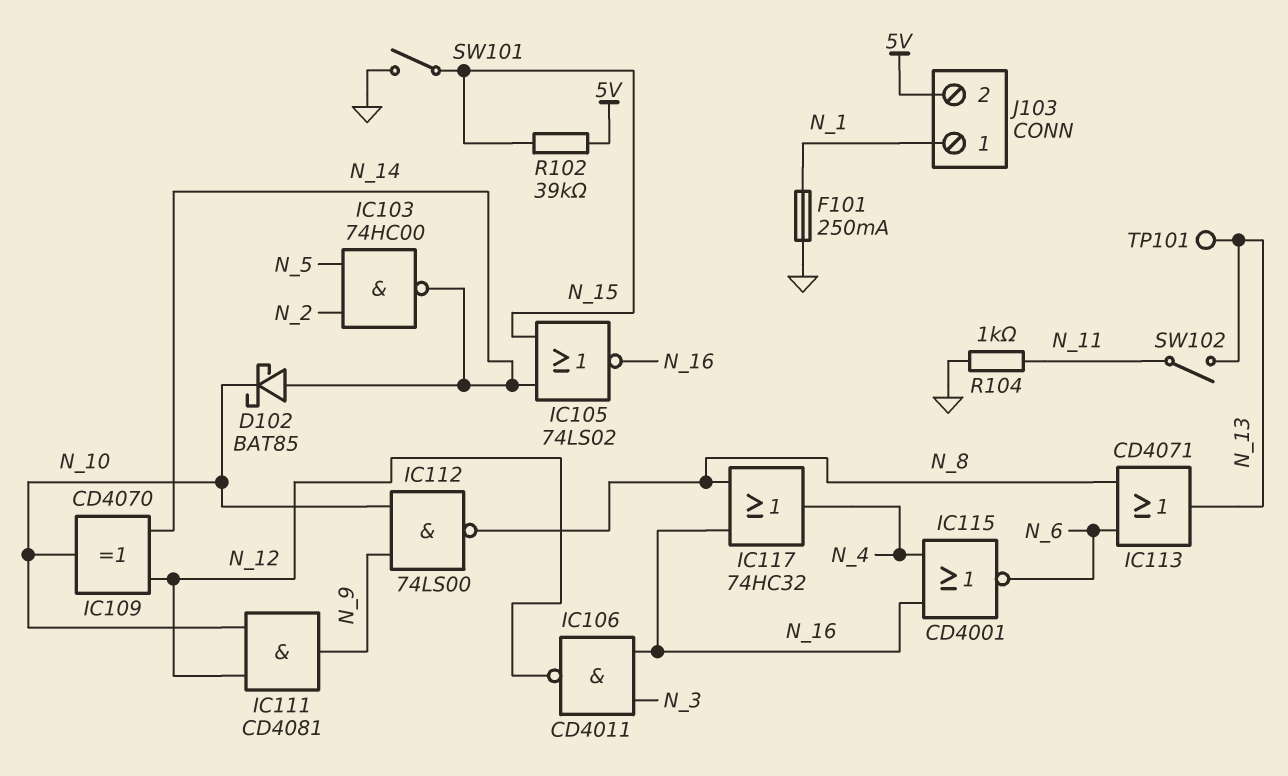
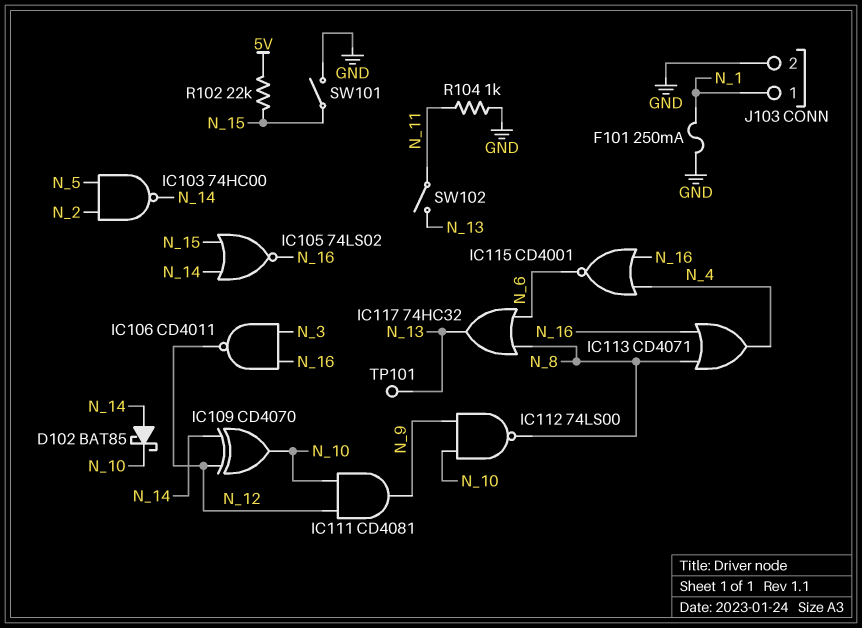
IC113: OR CD4071 (in N_6, in N_8, out N_13) -> OR CD4071 (in N_8, in N_16, out N_4)
IC117: OR 74HC32 (in N_8, in N_16, out N_4) -> OR 74HC32 (in N_6, in N_8, out N_13)
J103 pin 2: 5V -> GND
R102: 39k (5V, N_15) -> 22k (5V, N_15)

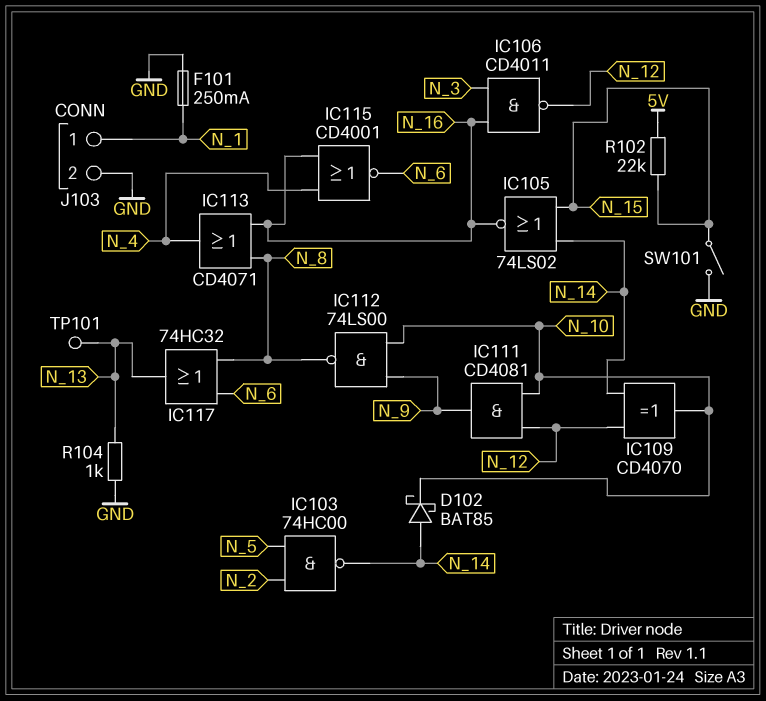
R104: 1k (GND, N_11) -> 1k (GND, N_13)
SW102: switch (N_11, N_13) -> none

